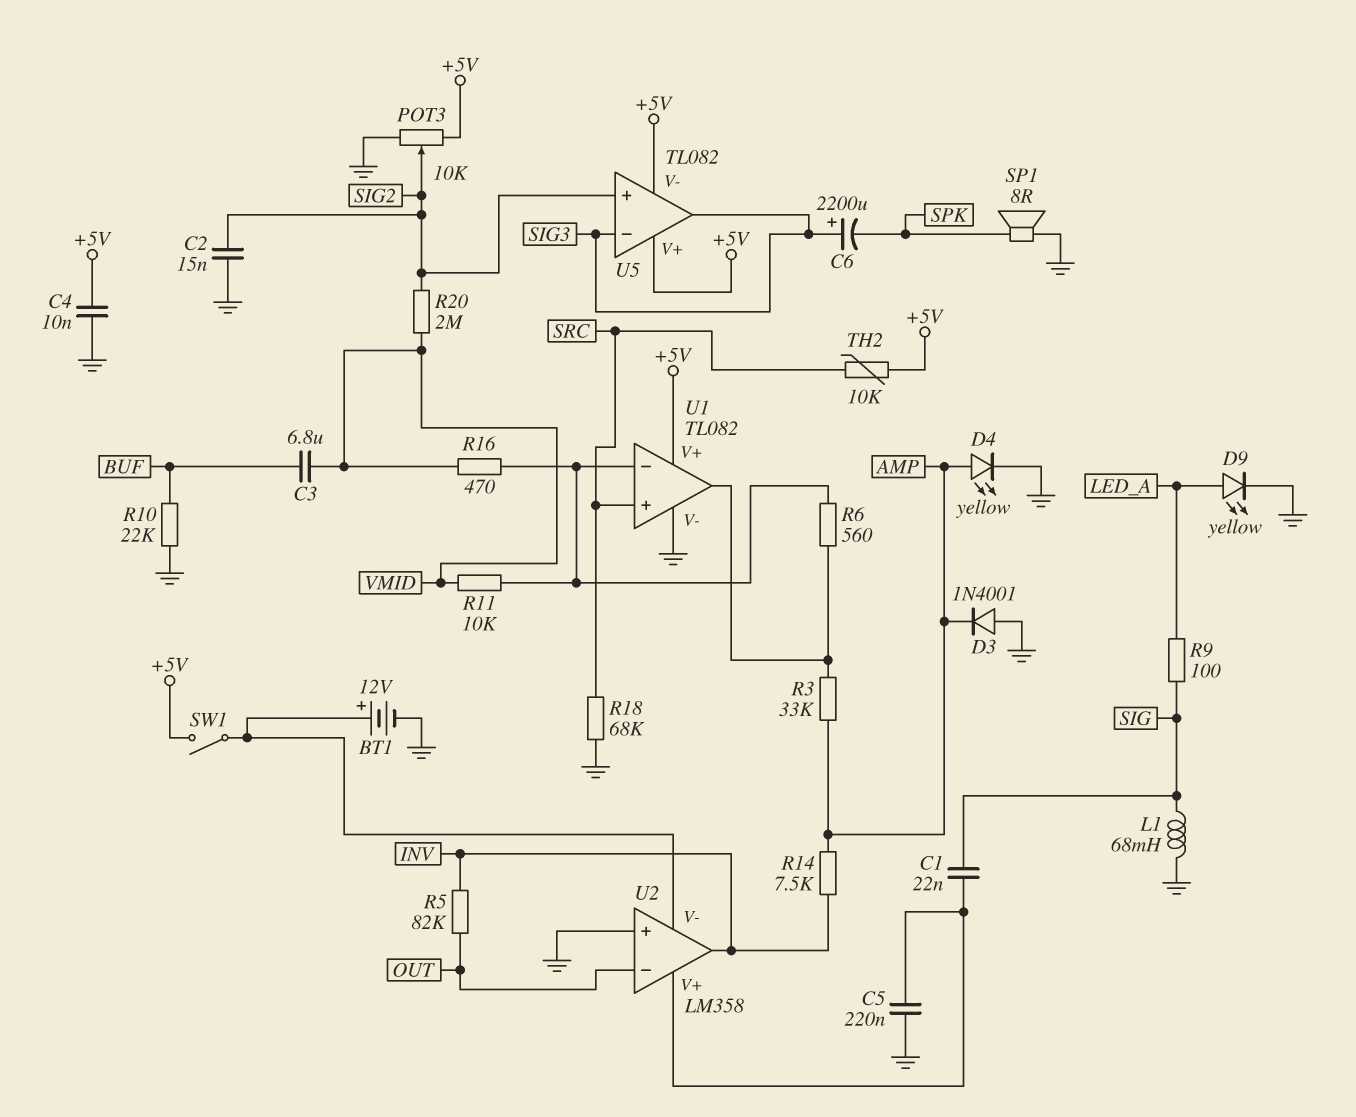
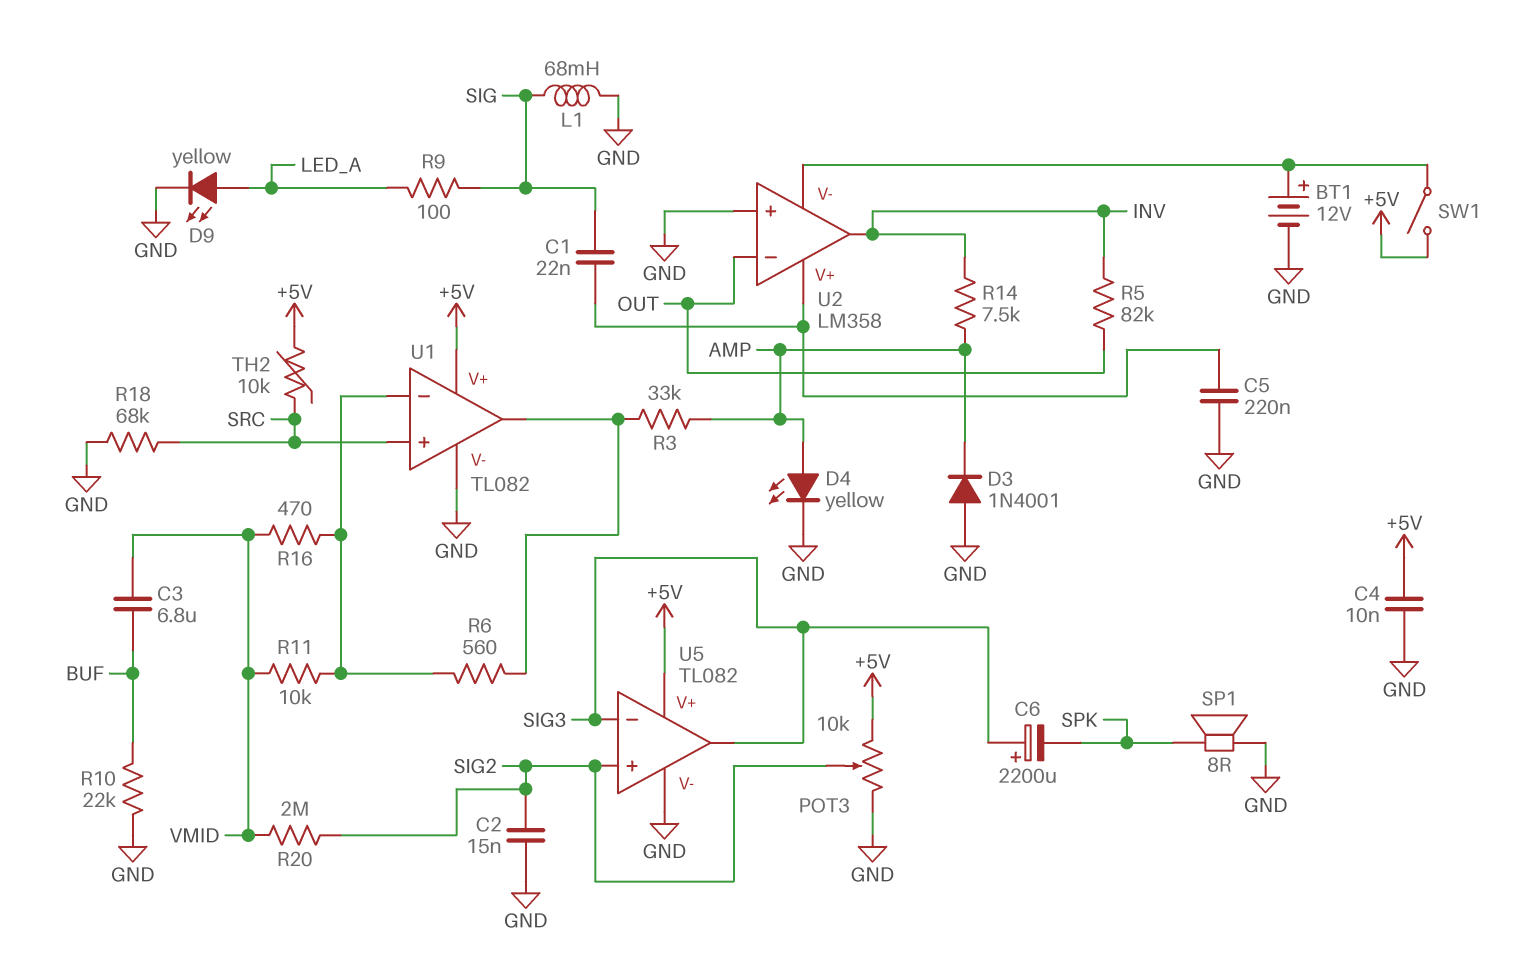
U5 pin V-: +5V -> GND

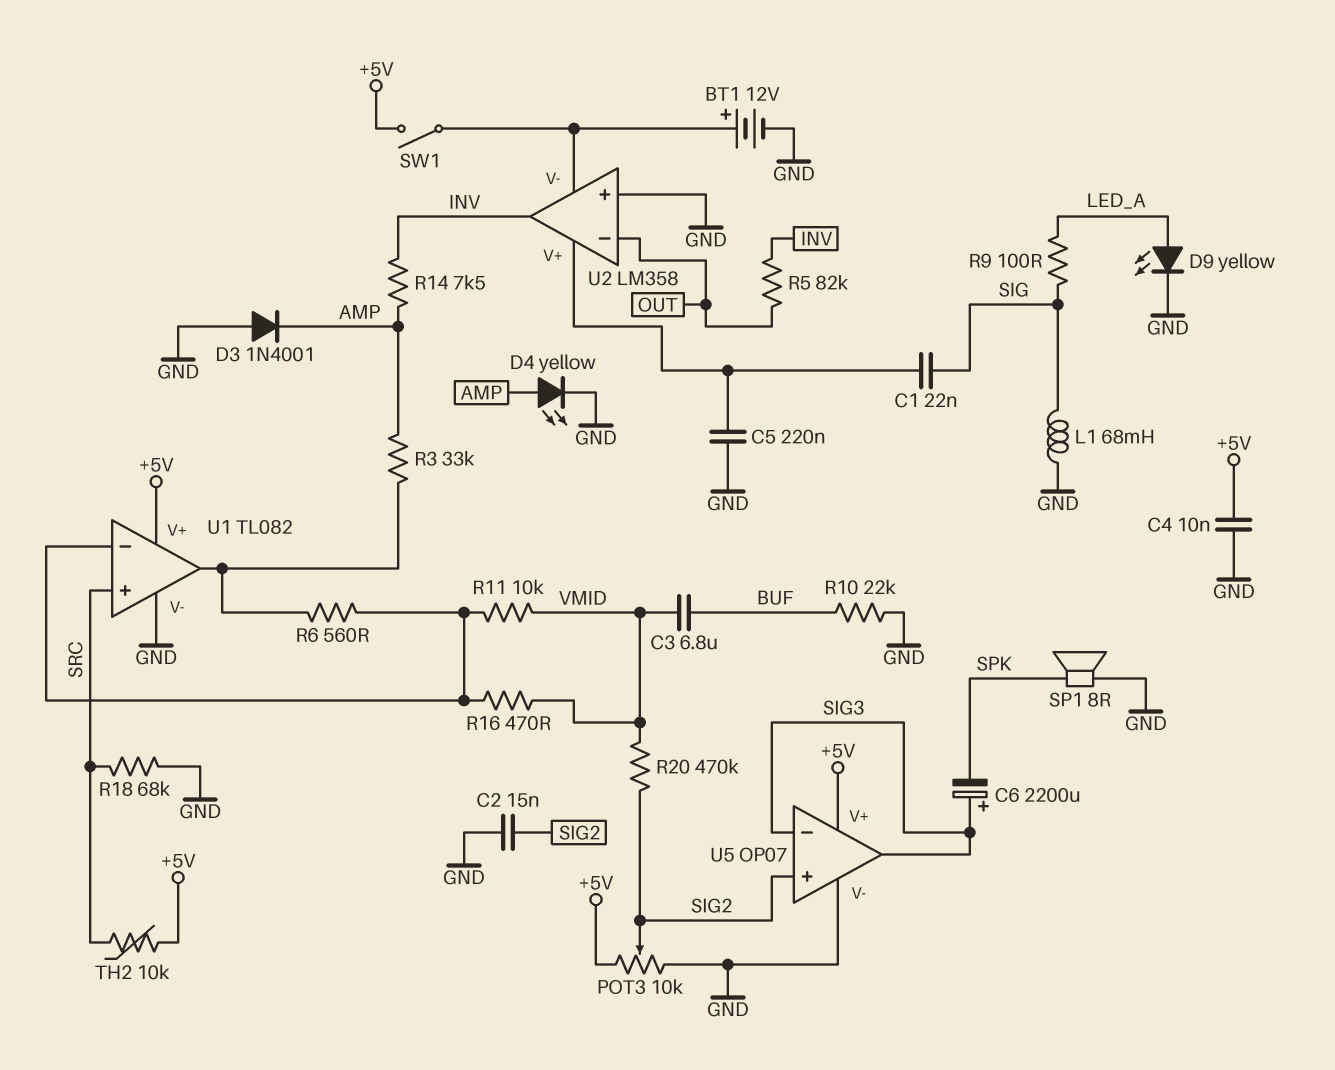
R20: 2M (SIG2, VMID) -> 470k (SIG2, VMID)
U5: TL082 -> OP07

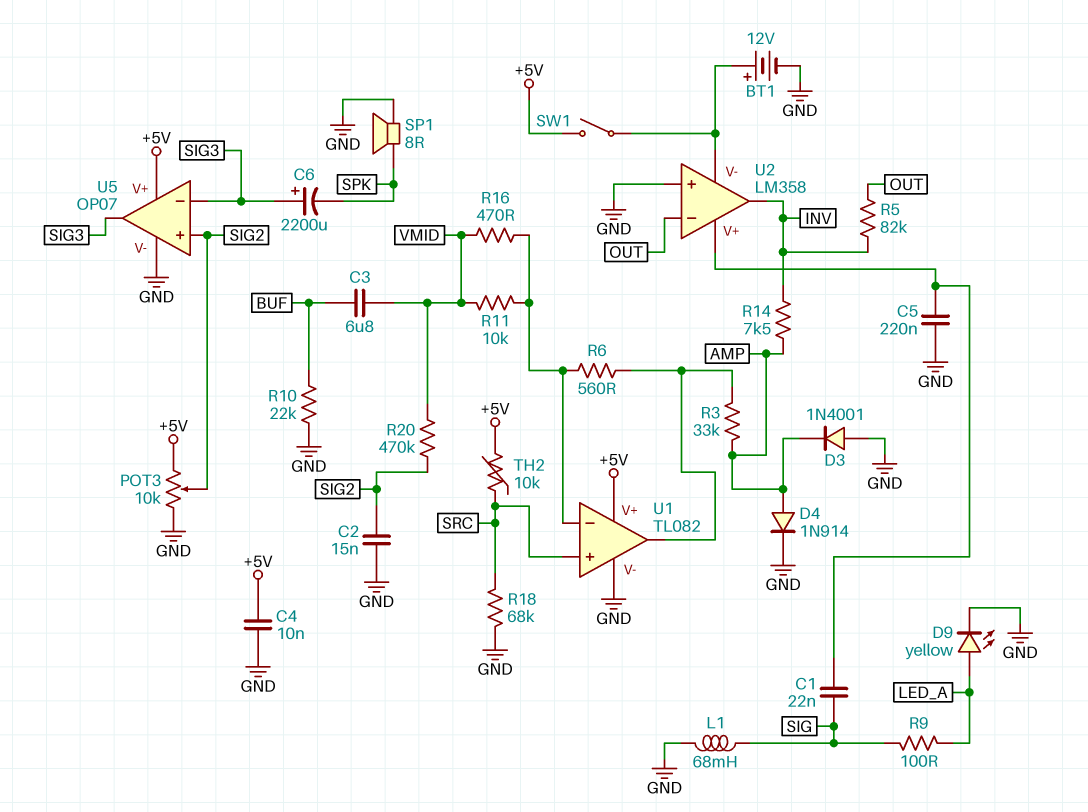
D4: LED yellow (A AMP, K GND) -> diode 1N914 (A AMP, K GND)

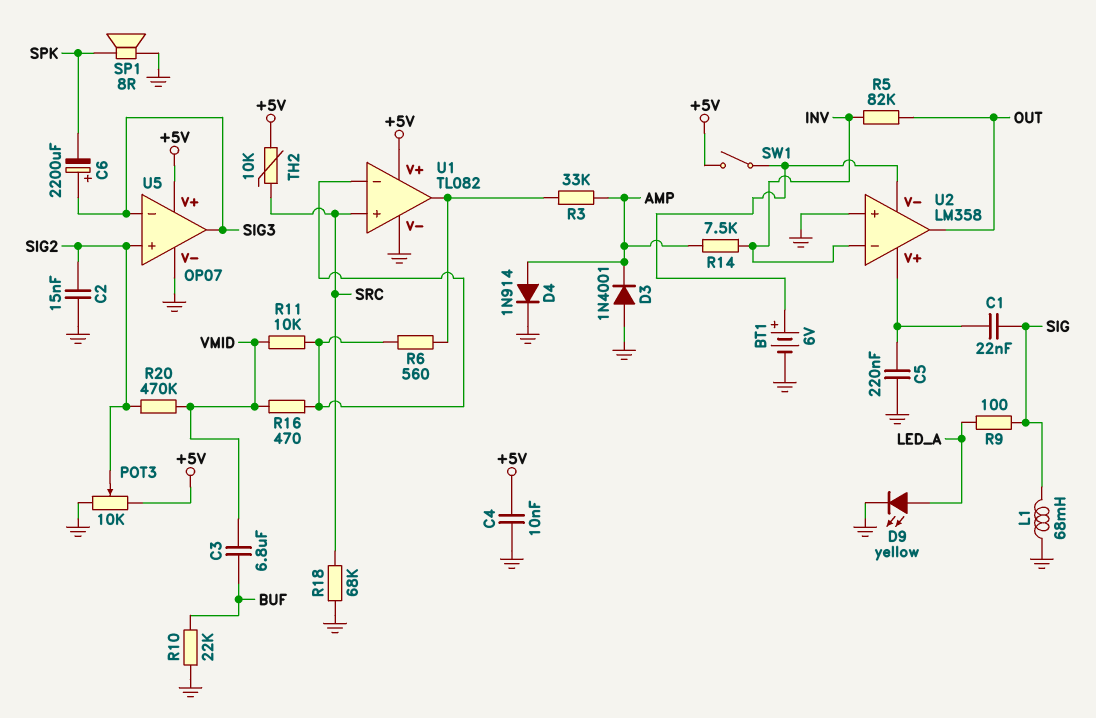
BT1: 12V (plus U2/V-, minus GND) -> 6V (plus U2/V-, minus GND)
U2 pin in-: OUT -> INV
U2 pin out: INV -> OUT

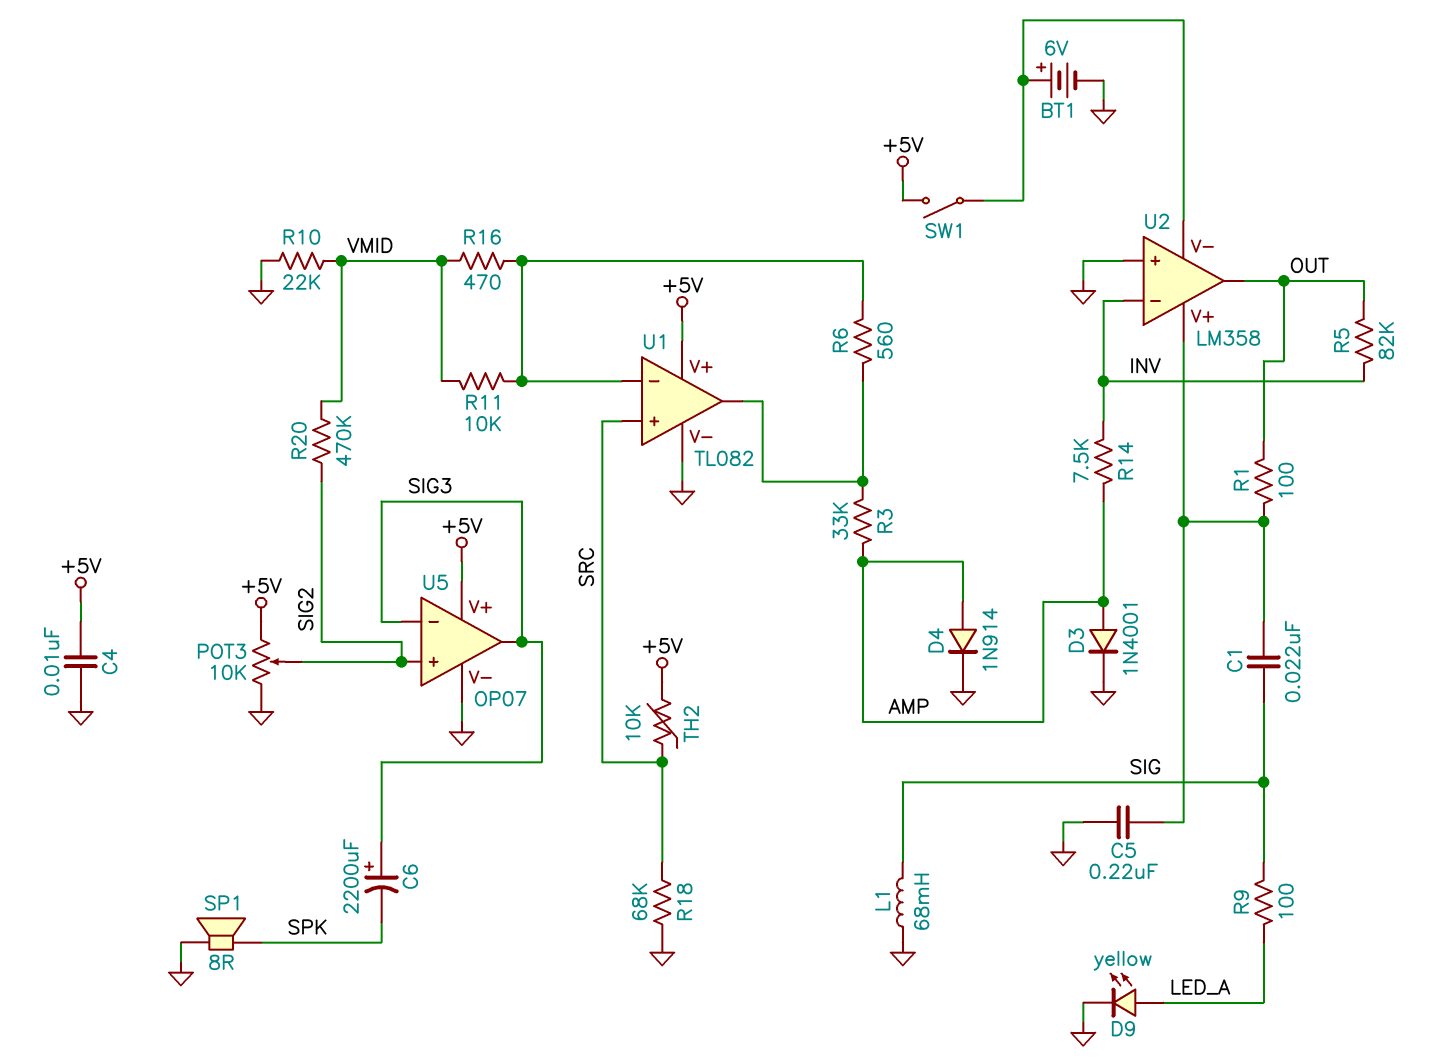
C2: 15nF (GND, SIG2) -> none
C3: 6.8uF (BUF, VMID) -> none
D3: diode 1N4001 (A GND, K AMP) -> diode 1N4001 (A AMP, K GND)
R1: none -> 100 (OUT, U2/V+)
R10: 22k (BUF, GND) -> 22k (GND, VMID)

